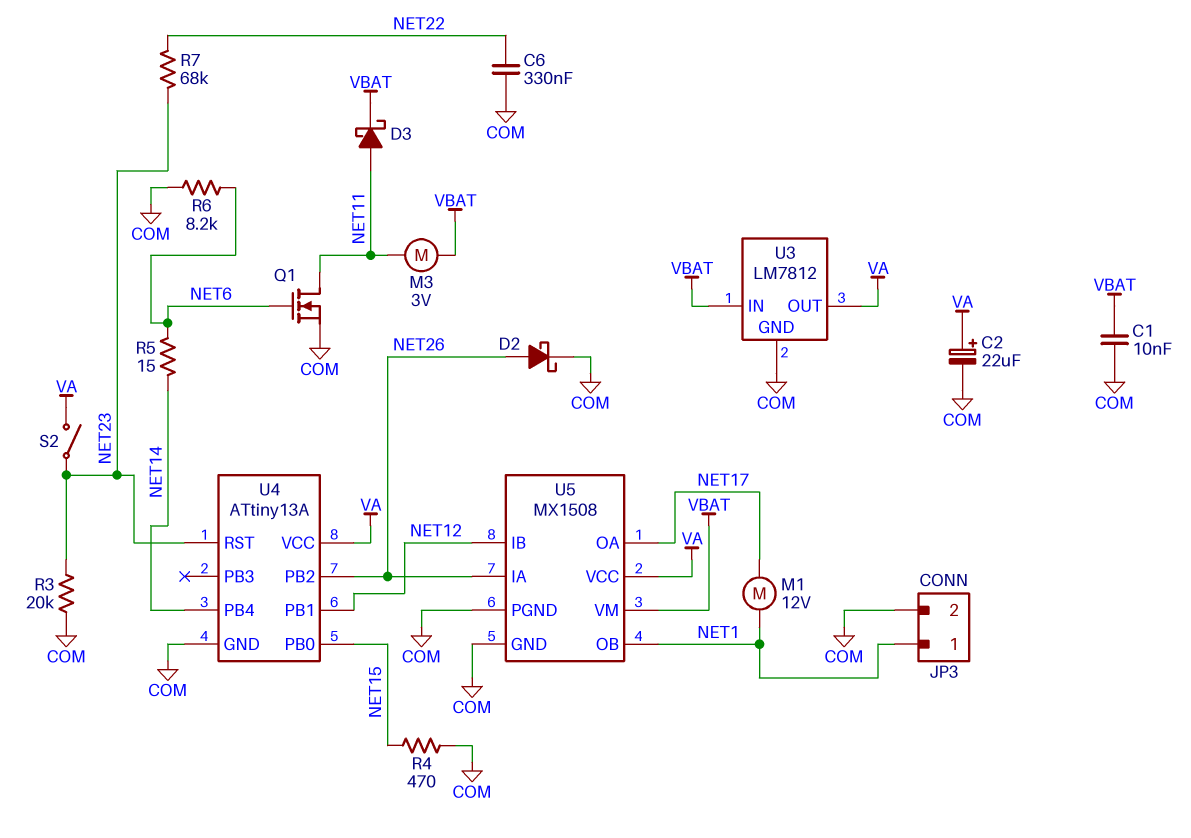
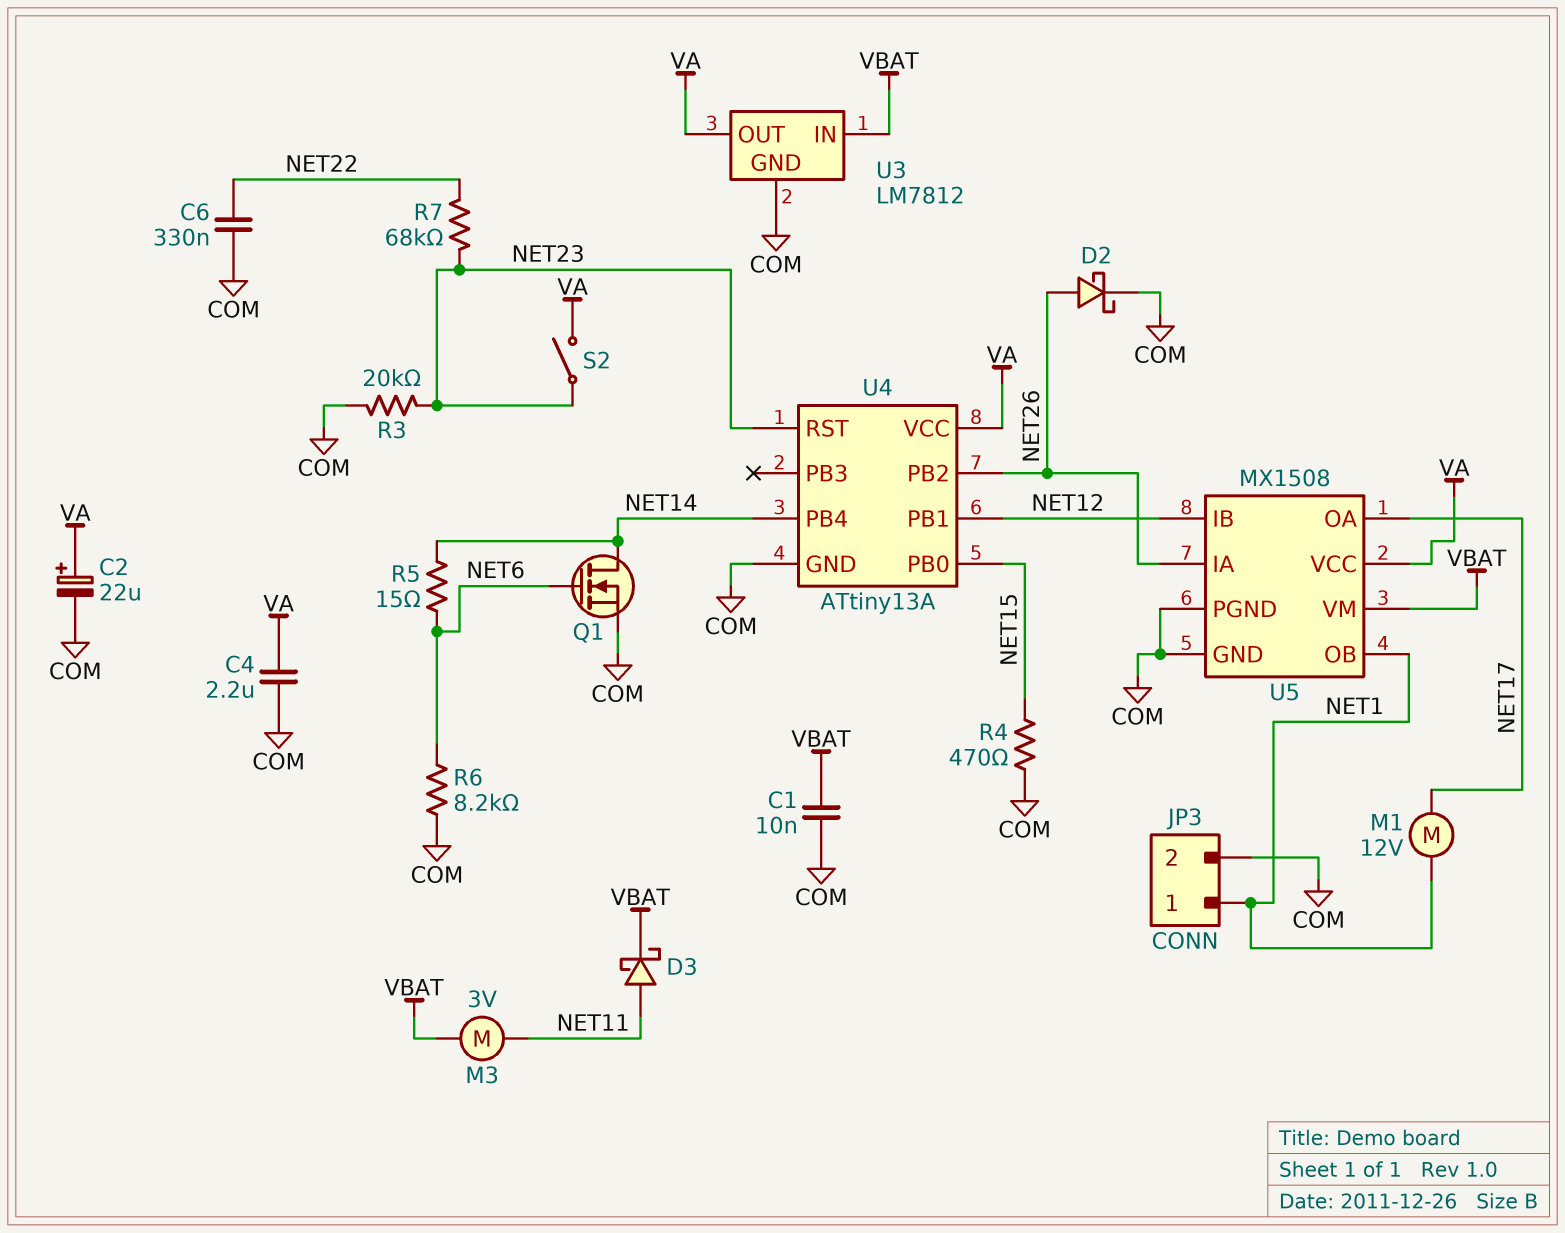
C4: none -> 2.2uF (COM, VA)
Q1: NMOS (G NET6, D NET11, S COM) -> NMOS (G NET6, D NET14, S COM)

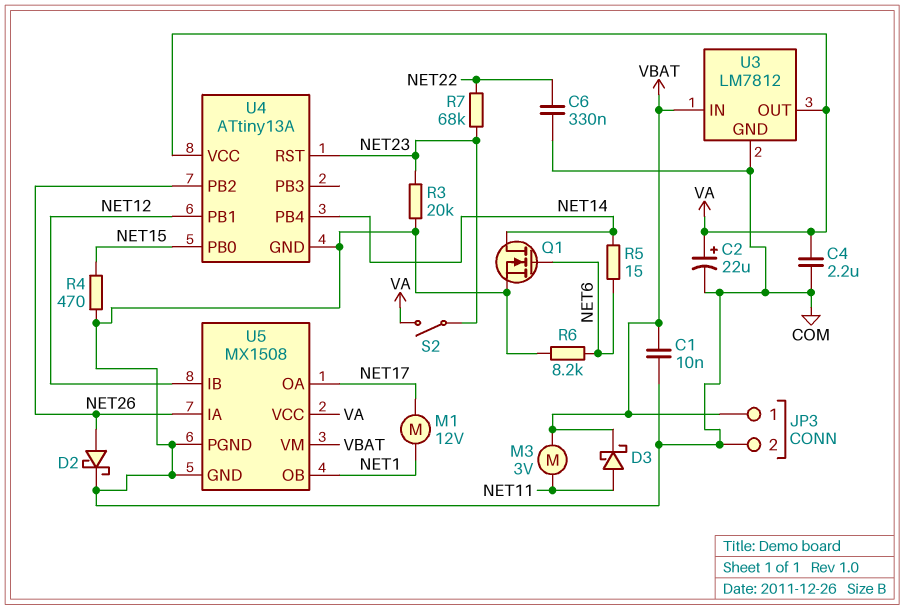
JP3 pin 1: NET1 -> VBAT

